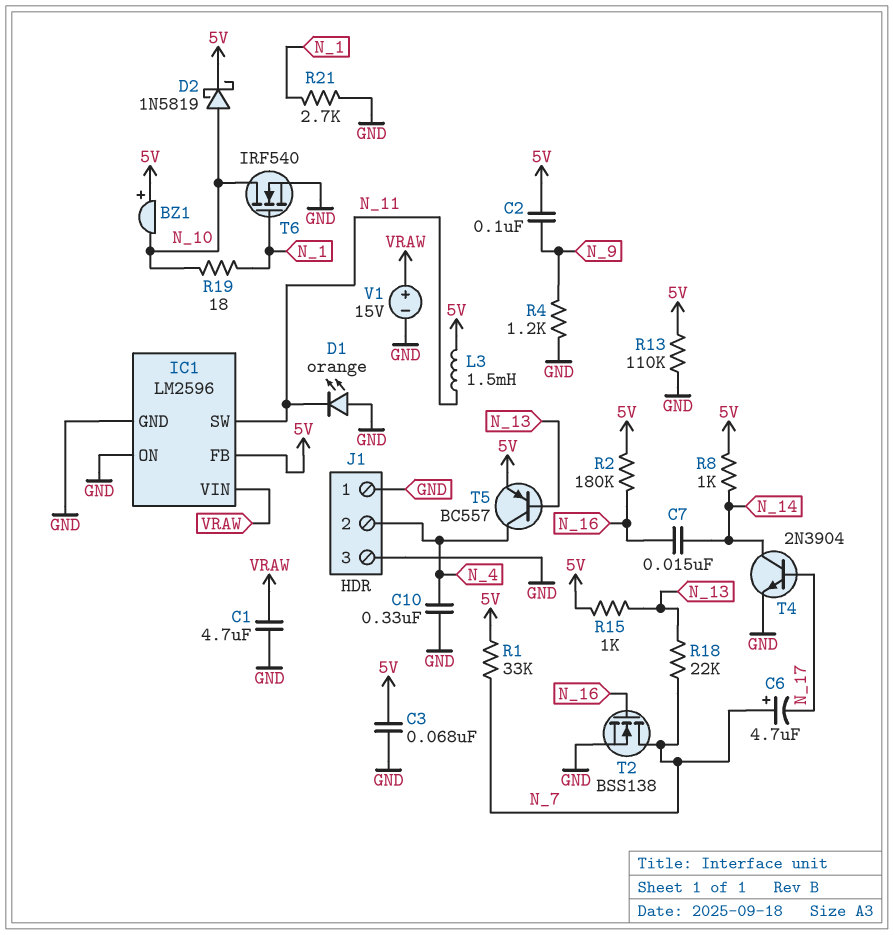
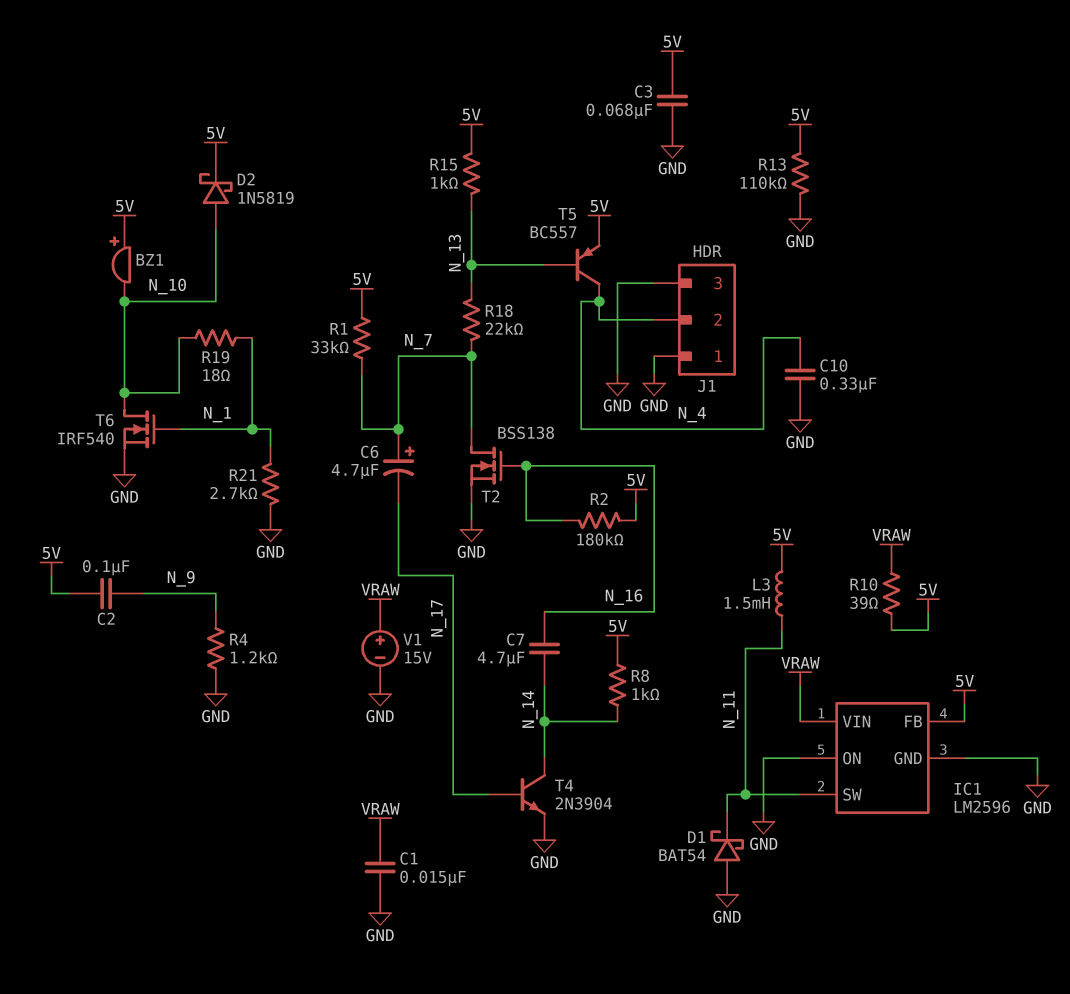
C1: 4.7uF (GND, VRAW) -> 15nF (GND, VRAW)
C7: 15nF (N_14, N_16) -> 4.7uF (N_14, N_16)
D1: LED orange (A GND, K N_11) -> schottky BAT54 (A GND, K N_11)
R10: none -> 39 (5V, VRAW)

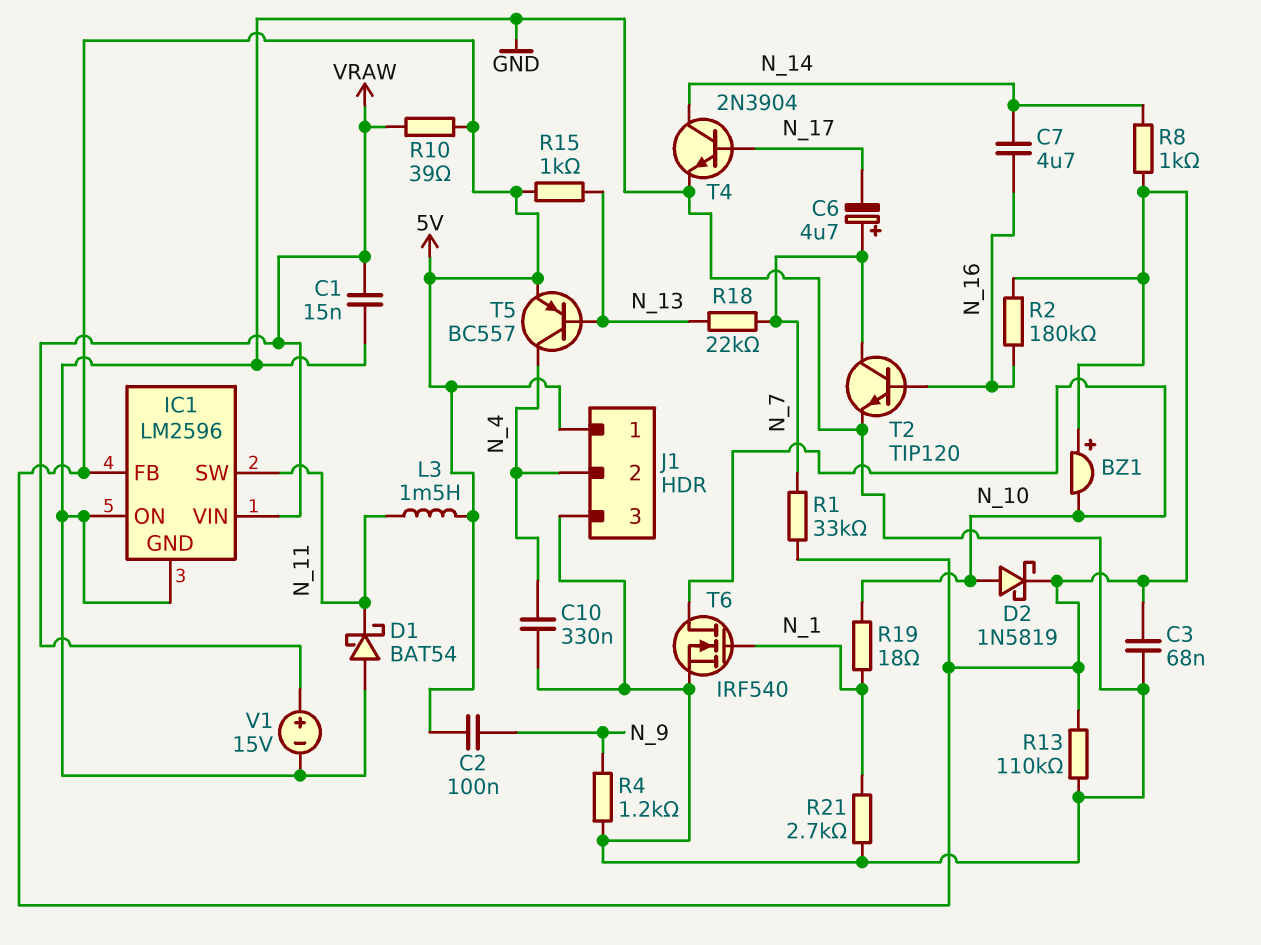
J1 pin 1: GND -> 5V
T2: NMOS BSS138 (G N_16, D N_7, S GND) -> NPN TIP120 (B N_16, C N_7, E GND)

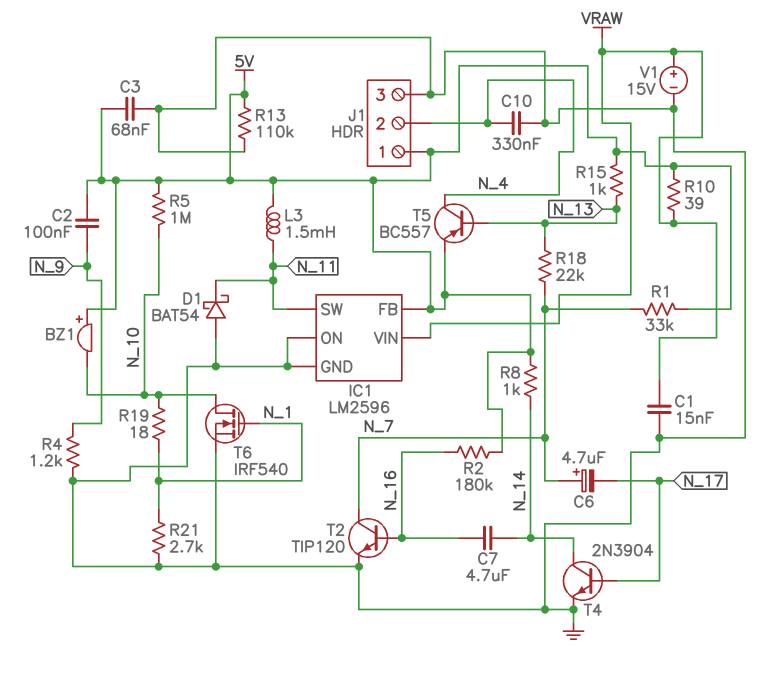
D2: schottky 1N5819 (A N_10, K 5V) -> none
R5: none -> 1M (5V, N_10)

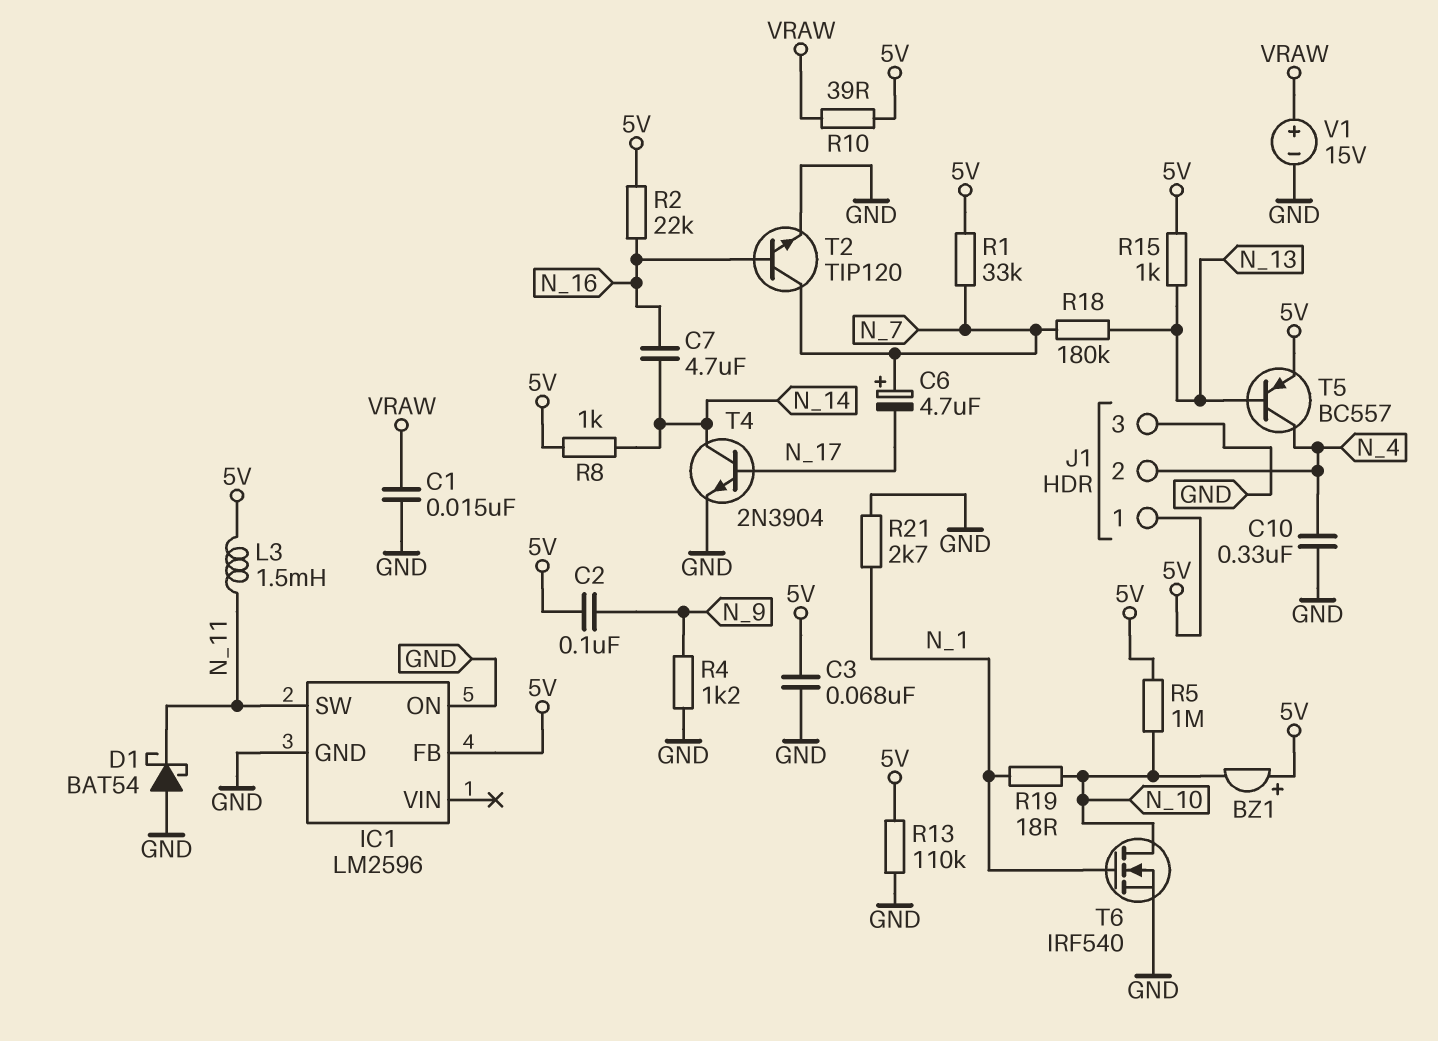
IC1 pin VIN: VRAW -> none
R2: 180k (5V, N_16) -> 22k (5V, N_16)
R18: 22k (N_7, N_13) -> 180k (N_7, N_13)

